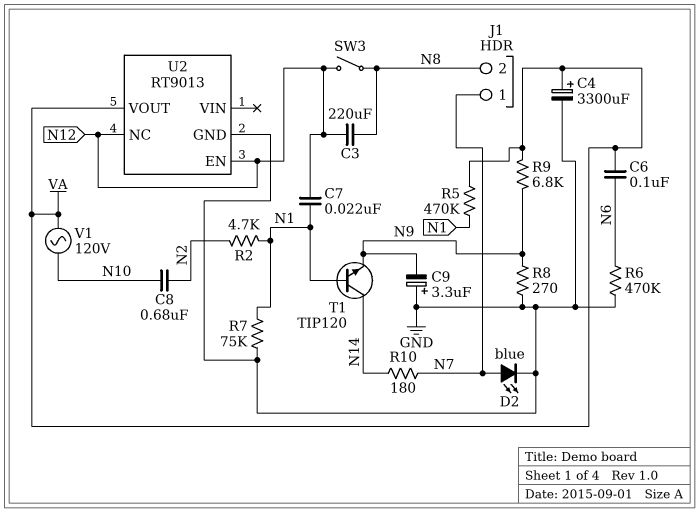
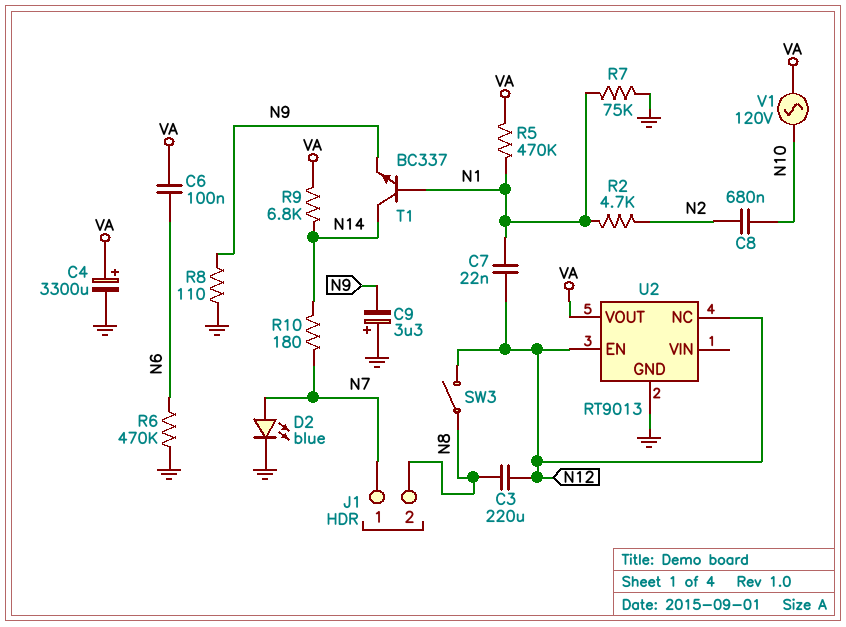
R8: 270 (GND, N9) -> 110 (GND, N9)
R9: 6.8k (N9, VA) -> 6.8k (N14, VA)
T1: NPN TIP120 (B N1, C N14, E N9) -> NPN BC337 (B N1, C N14, E N9)

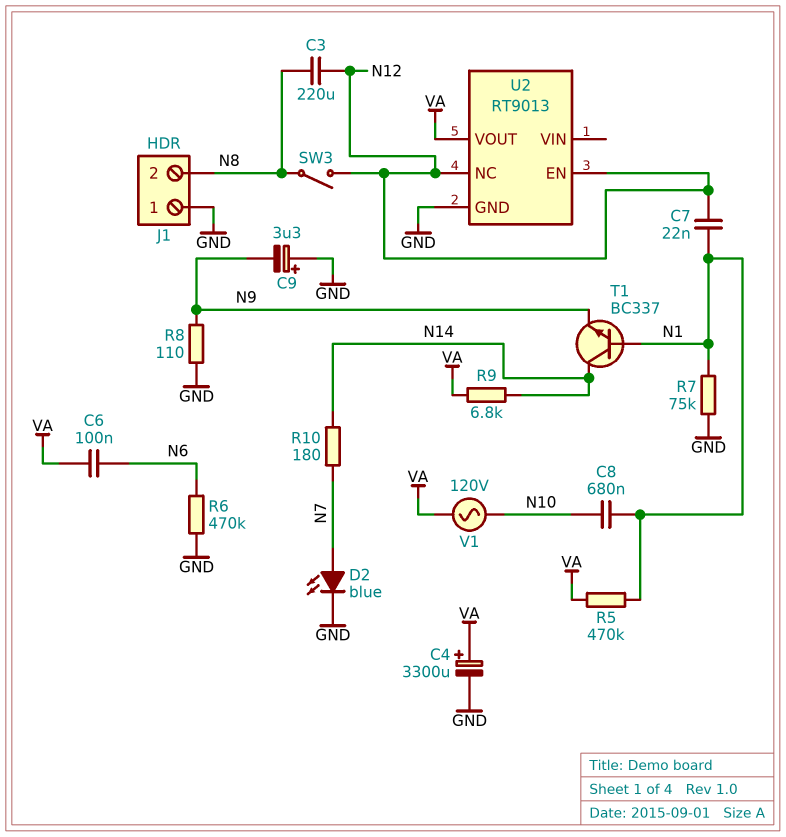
C8: 680nF (N2, N10) -> 680nF (N1, N10)
J1 pin 1: N7 -> GND
R2: 4.7k (N1, N2) -> none

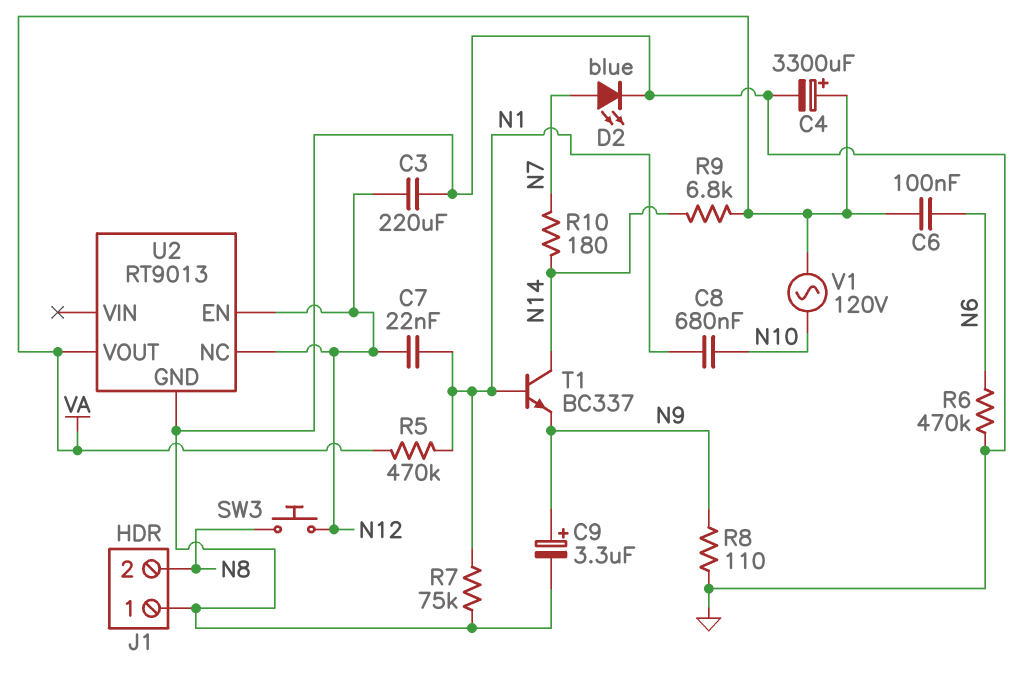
C3: 220uF (N8, N12) -> 220uF (GND, N12)
C9: 3.3uF (plus GND, minus N9) -> 3.3uF (plus N9, minus GND)
SW3: switch (N8, N12) -> button (N8, N12)

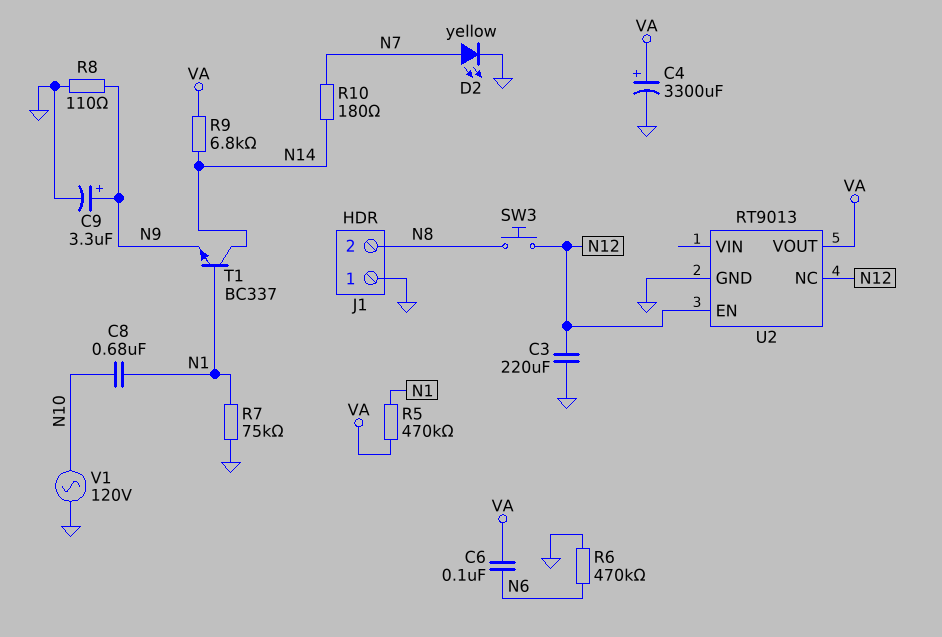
C7: 22nF (N1, N12) -> none
D2: LED blue (A N7, K GND) -> LED yellow (A N7, K GND)
V1: AC 120V (N10, VA) -> AC 120V (GND, N10)

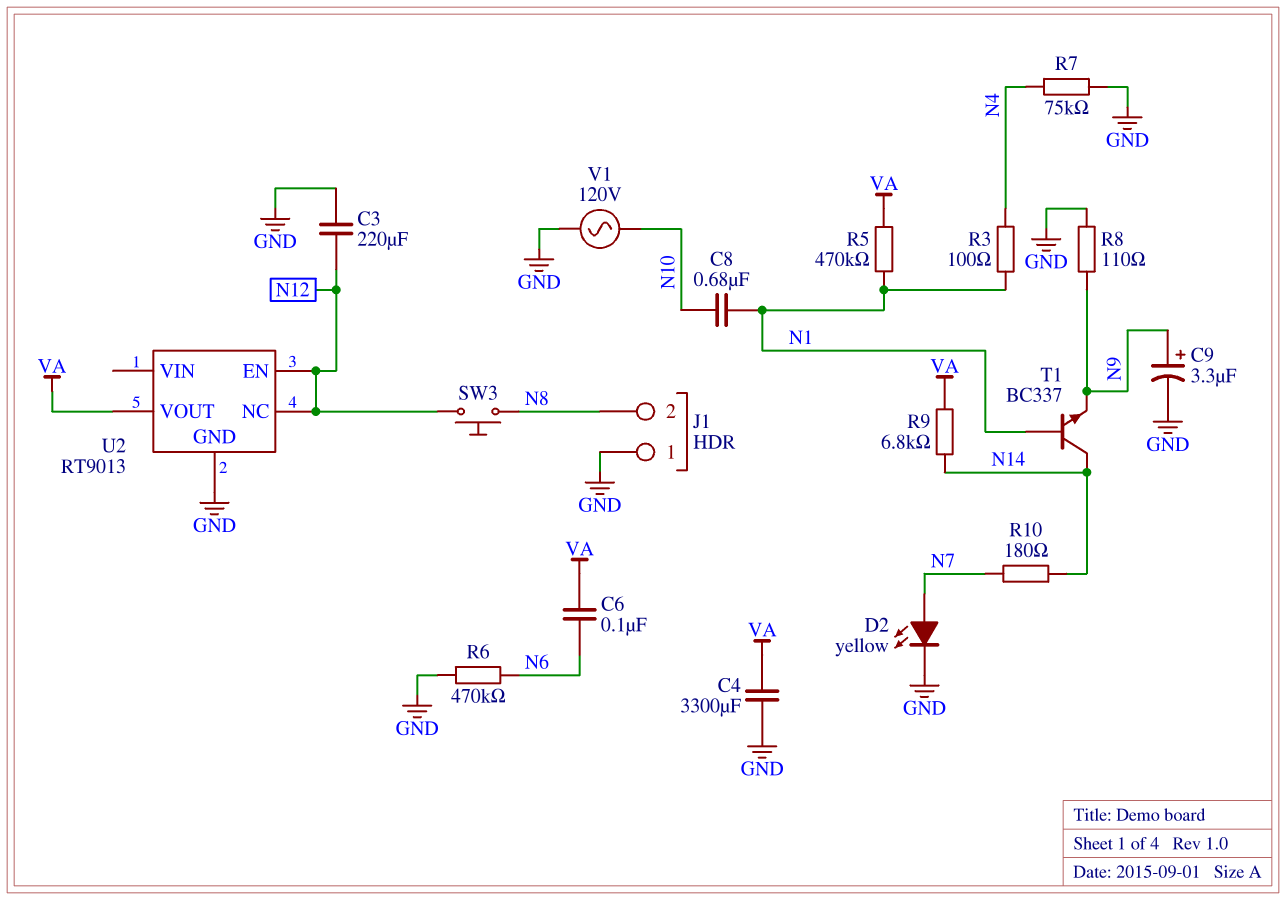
C4: 3300uF (plus VA, minus GND) -> 3300uF (GND, VA)
R3: none -> 100 (N1, N4)
R7: 75k (GND, N1) -> 75k (GND, N4)

